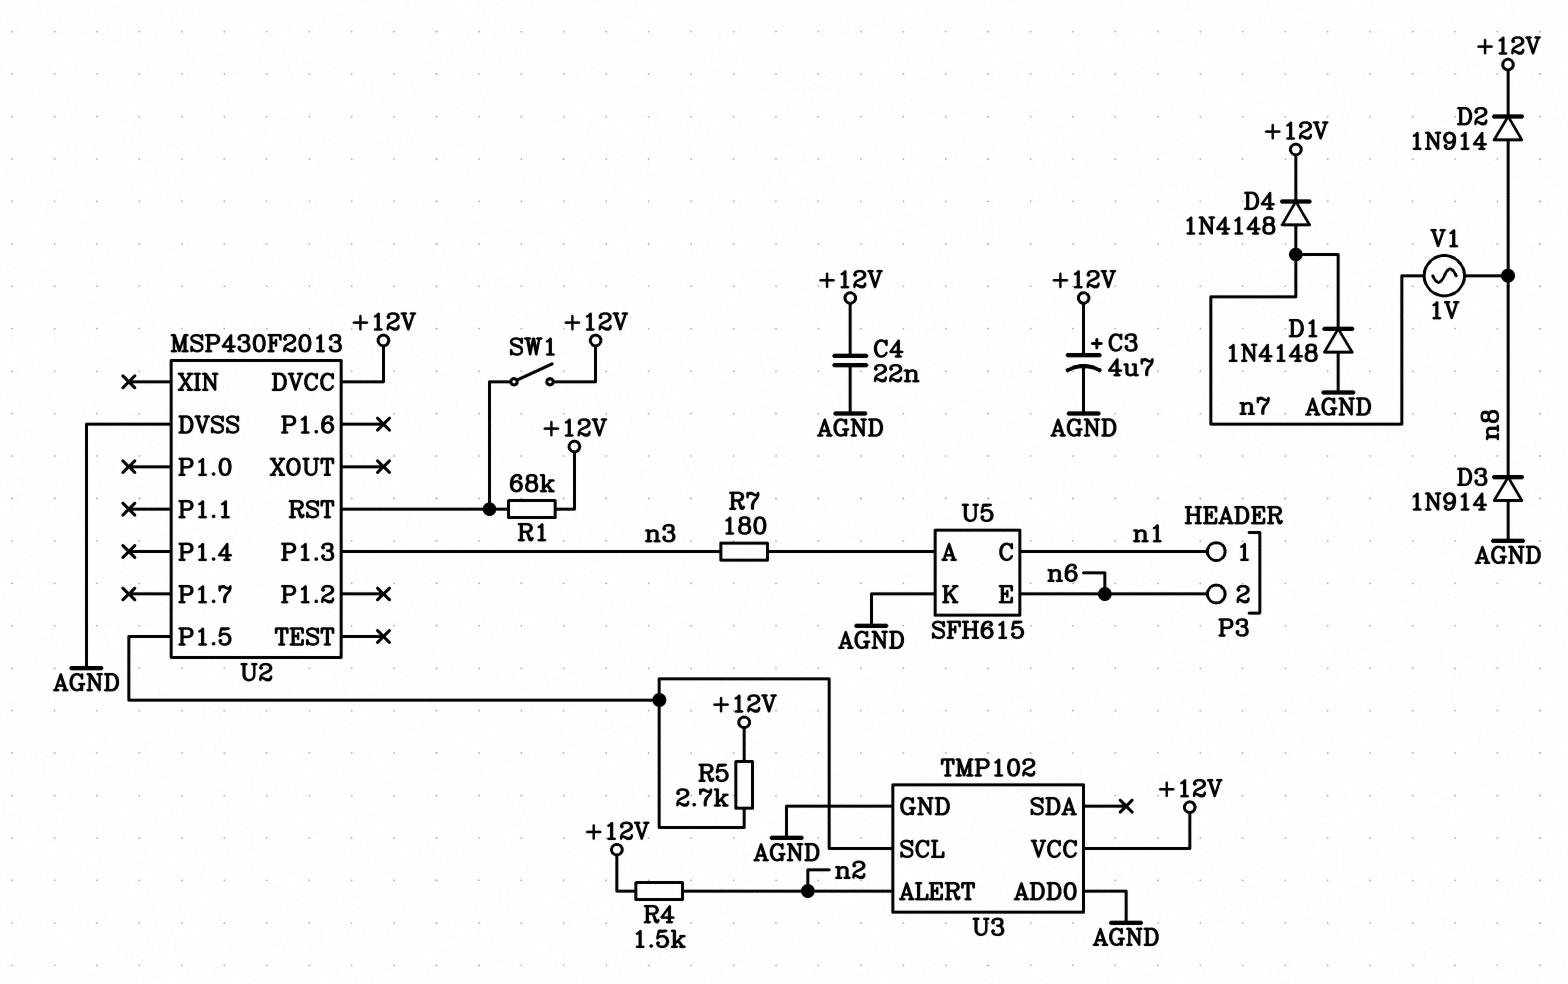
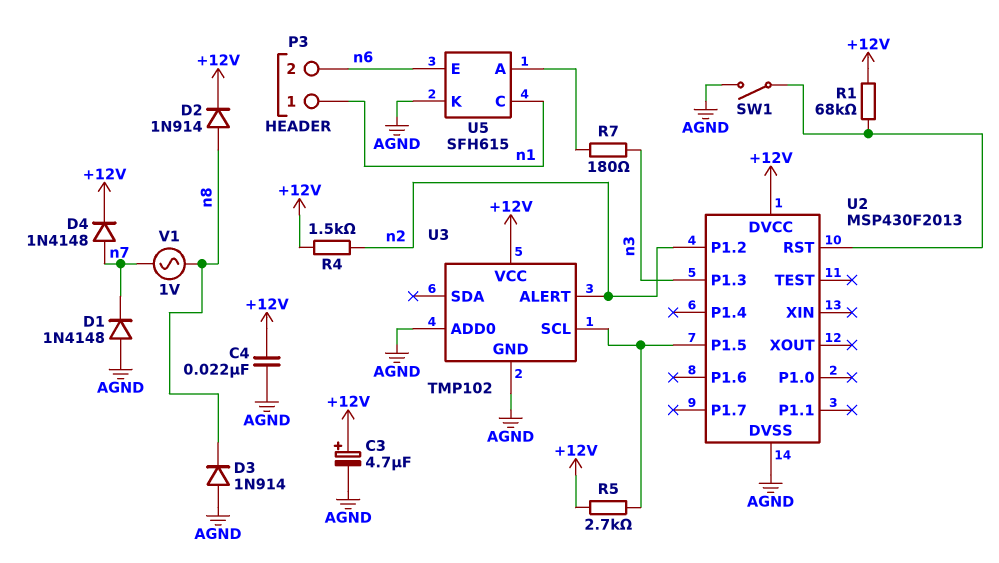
SW1: switch (+12V, U2/RST) -> switch (AGND, U2/RST)
U2 pin P1.2: none -> n2

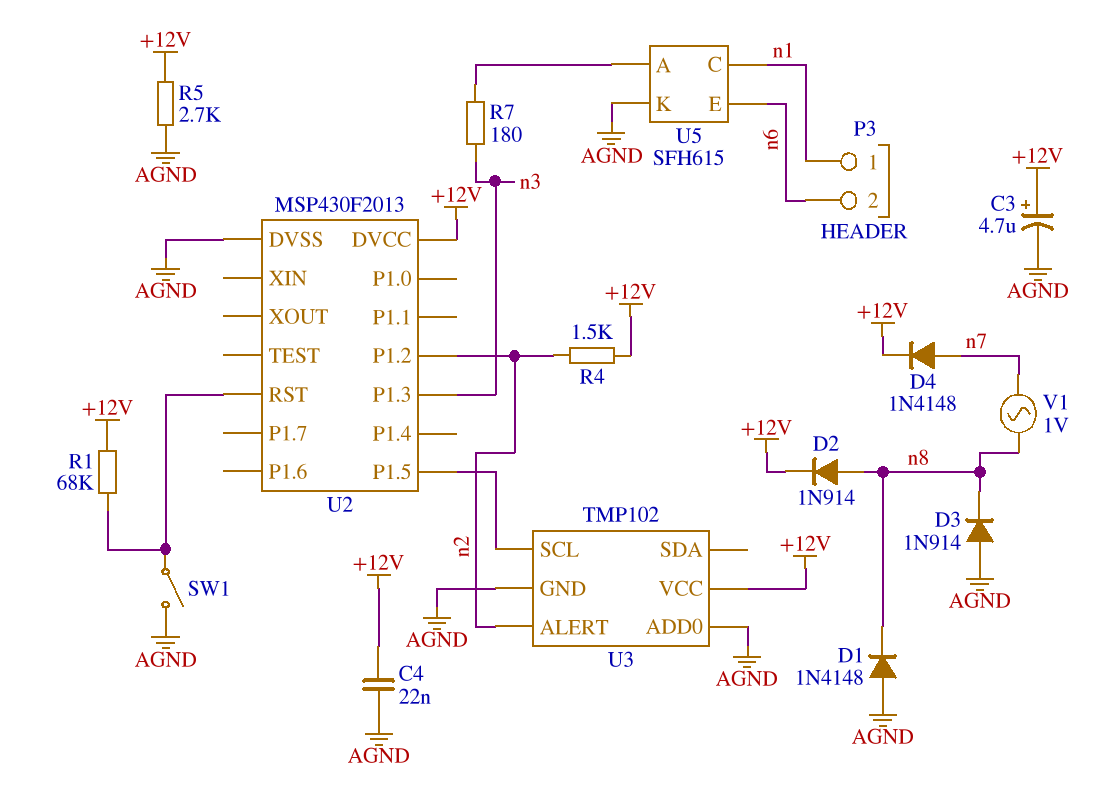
D1: diode 1N4148 (A AGND, K n7) -> diode 1N4148 (A AGND, K n8)
R5: 2.7k (+12V, U2/P1.5) -> 2.7k (+12V, AGND)

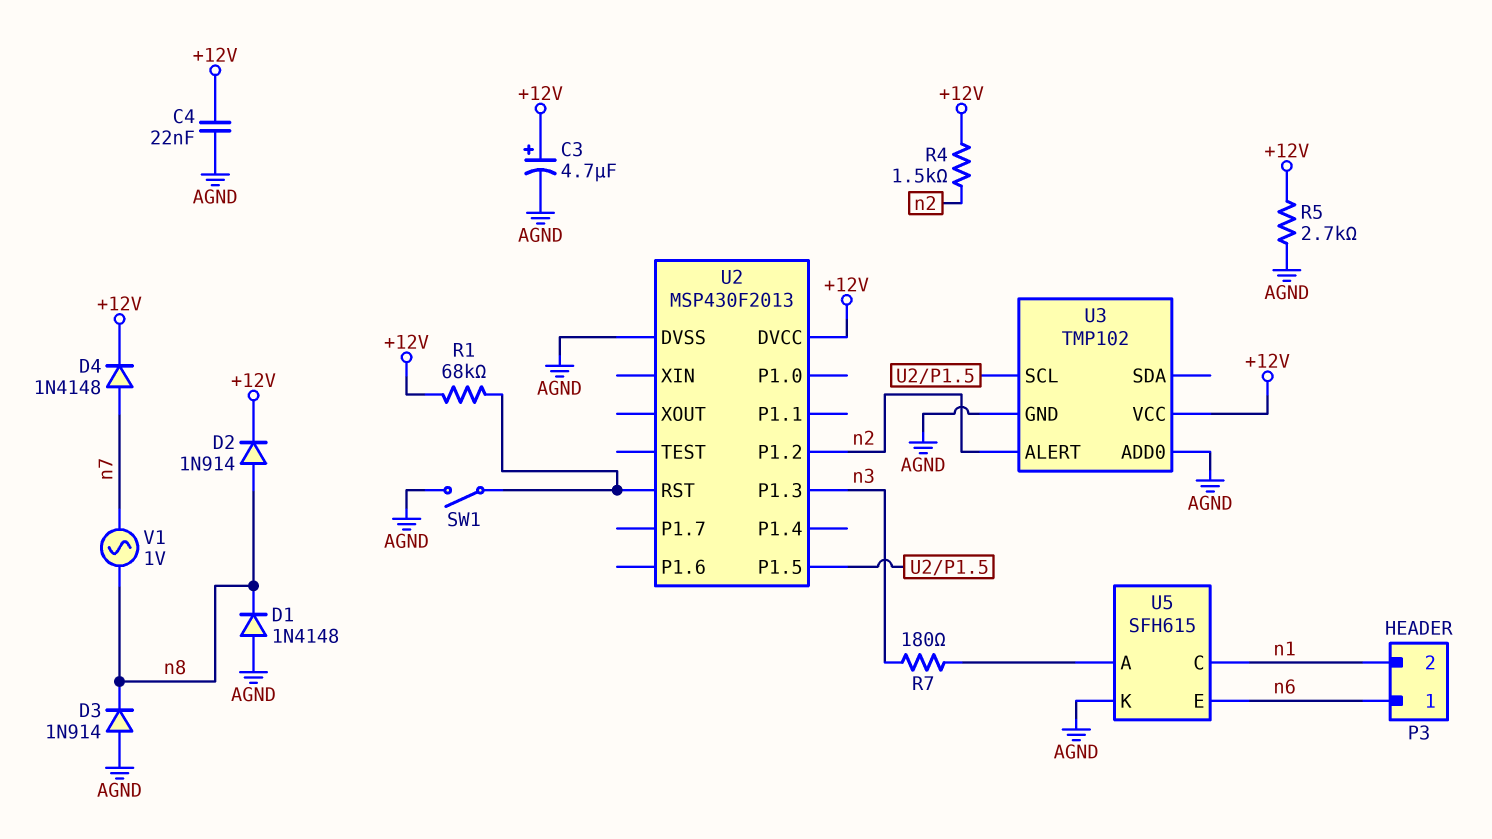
P3 pin 1: n1 -> n6
P3 pin 2: n6 -> n1

